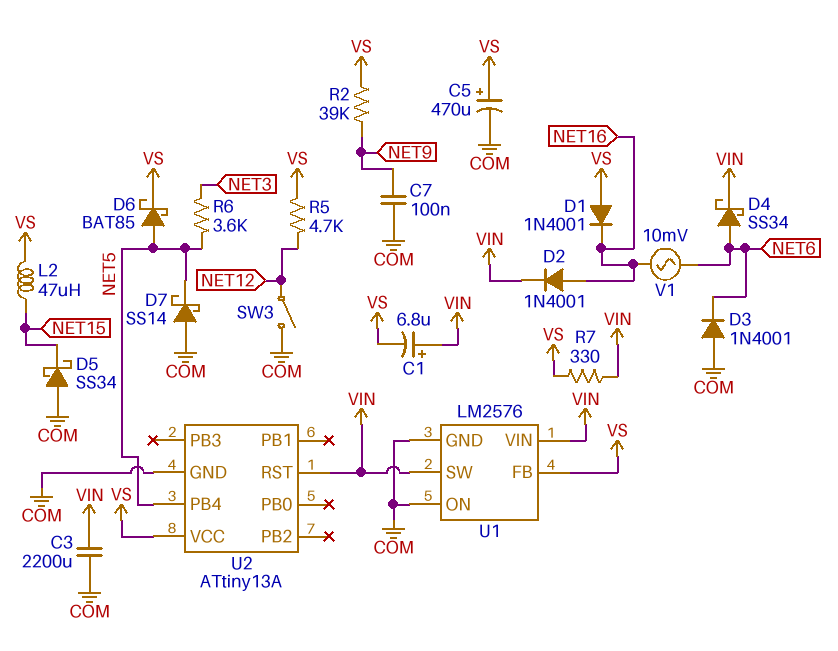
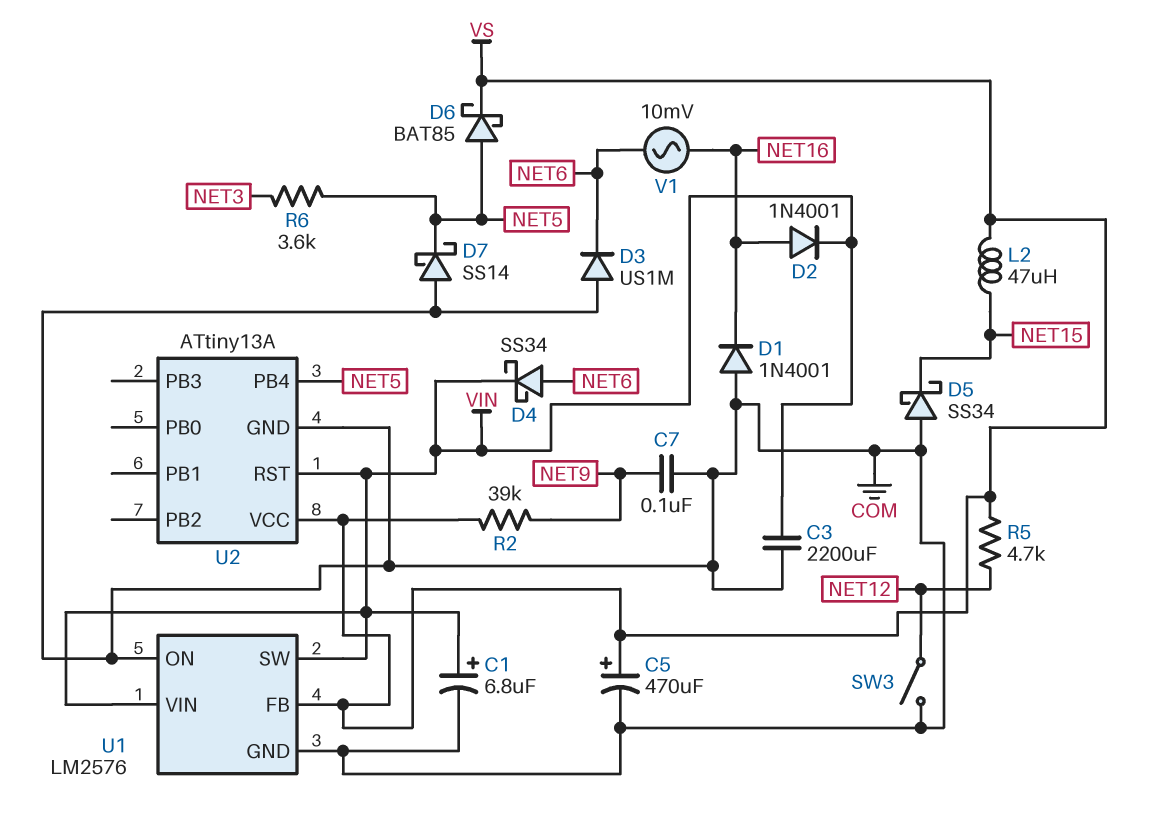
C1: 6.8uF (plus VIN, minus VS) -> 6.8uF (plus VIN, minus COM)
D1: diode 1N4001 (A VS, K NET16) -> diode 1N4001 (A COM, K NET16)
D3: diode 1N4001 (A COM, K NET6) -> diode US1M (A COM, K NET6)
R7: 330 (VIN, VS) -> none

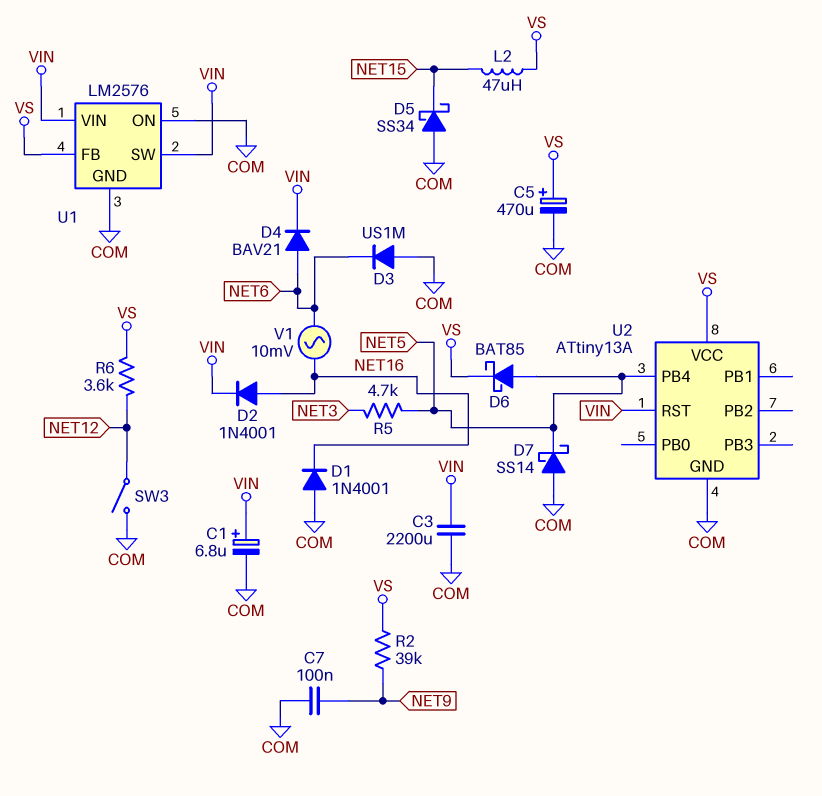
D4: schottky SS34 (A NET6, K VIN) -> diode BAV21 (A NET6, K VIN)
R5: 4.7k (NET12, VS) -> 4.7k (NET3, NET5)
R6: 3.6k (NET3, NET5) -> 3.6k (NET12, VS)

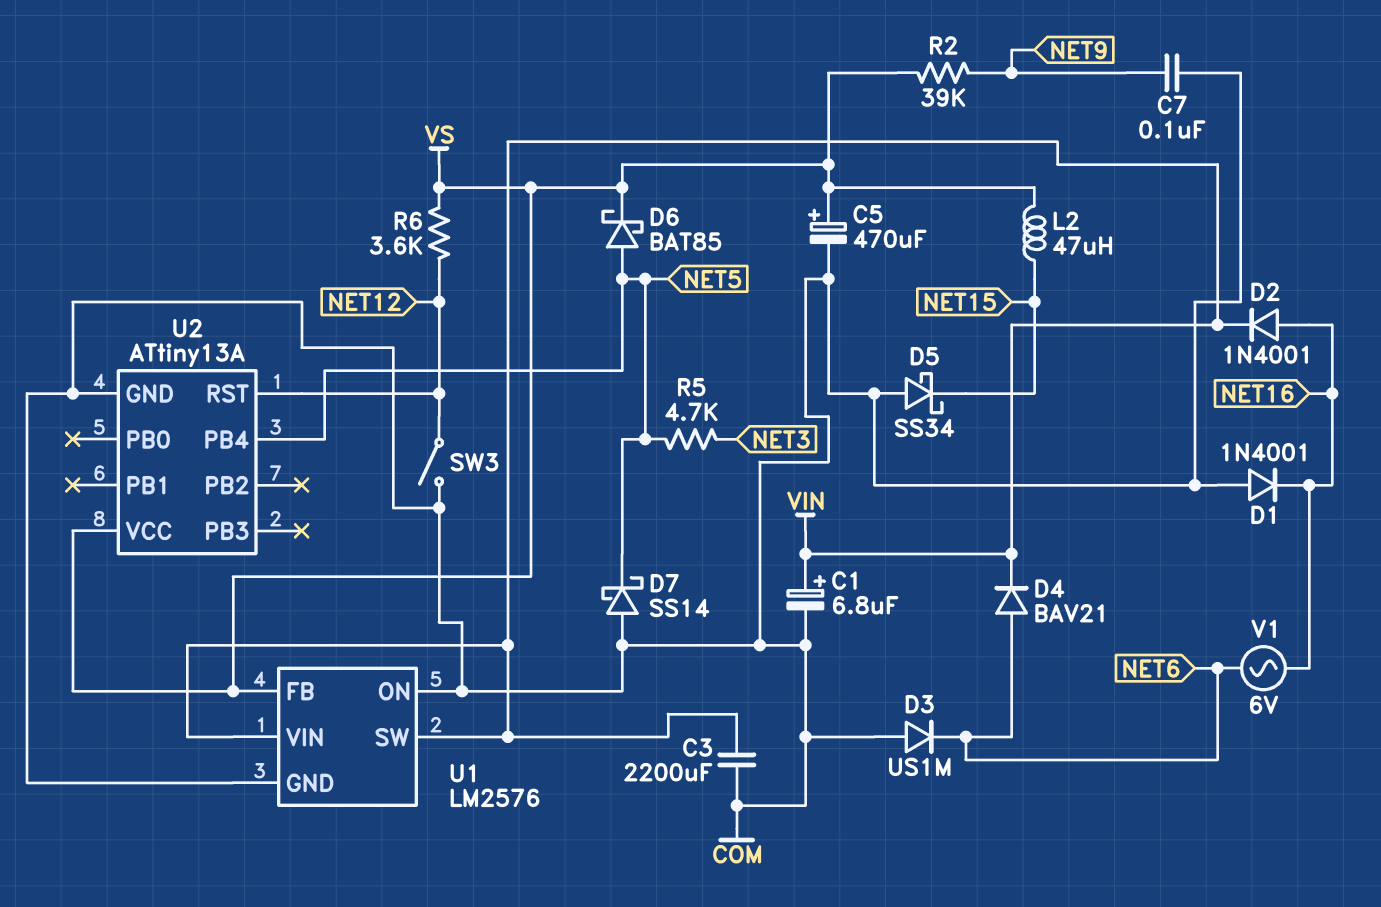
U2 pin RST: VIN -> NET12
V1: AC 10mV (NET6, NET16) -> AC 6V (NET6, NET16)

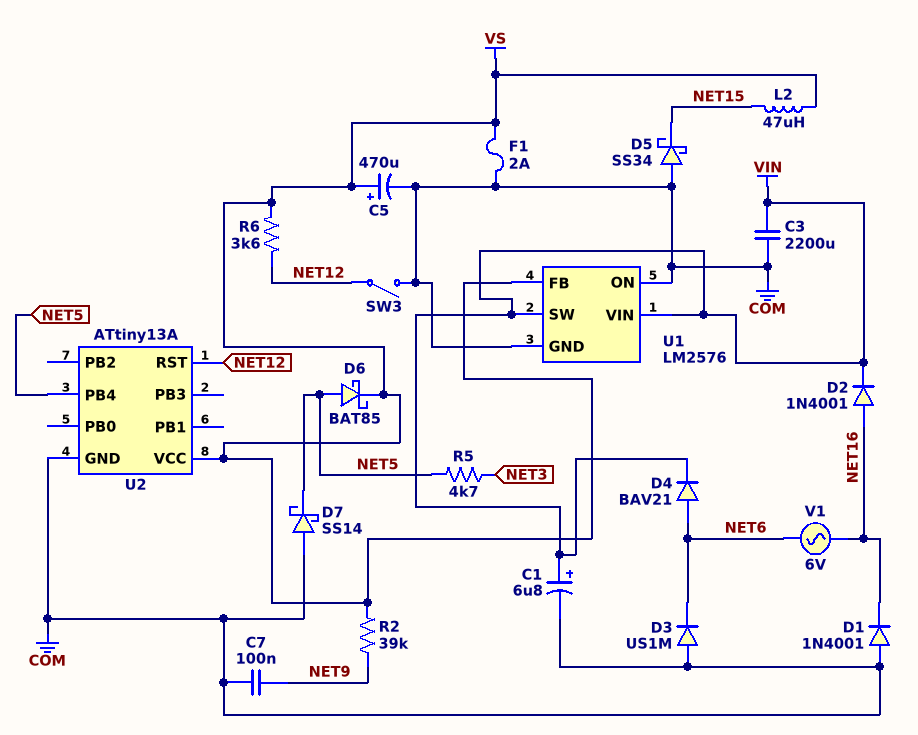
F1: none -> 2A (COM, VS)

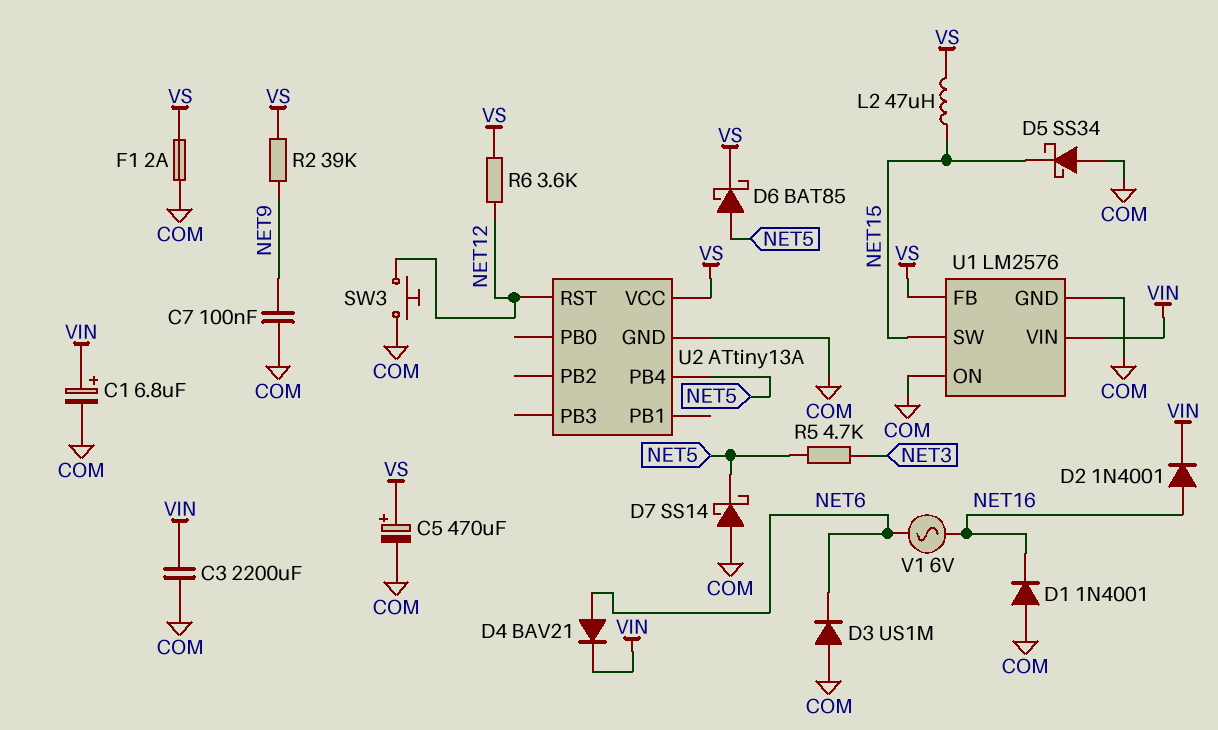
SW3: switch (COM, NET12) -> button (COM, NET12)
U1 pin SW: VIN -> NET15

